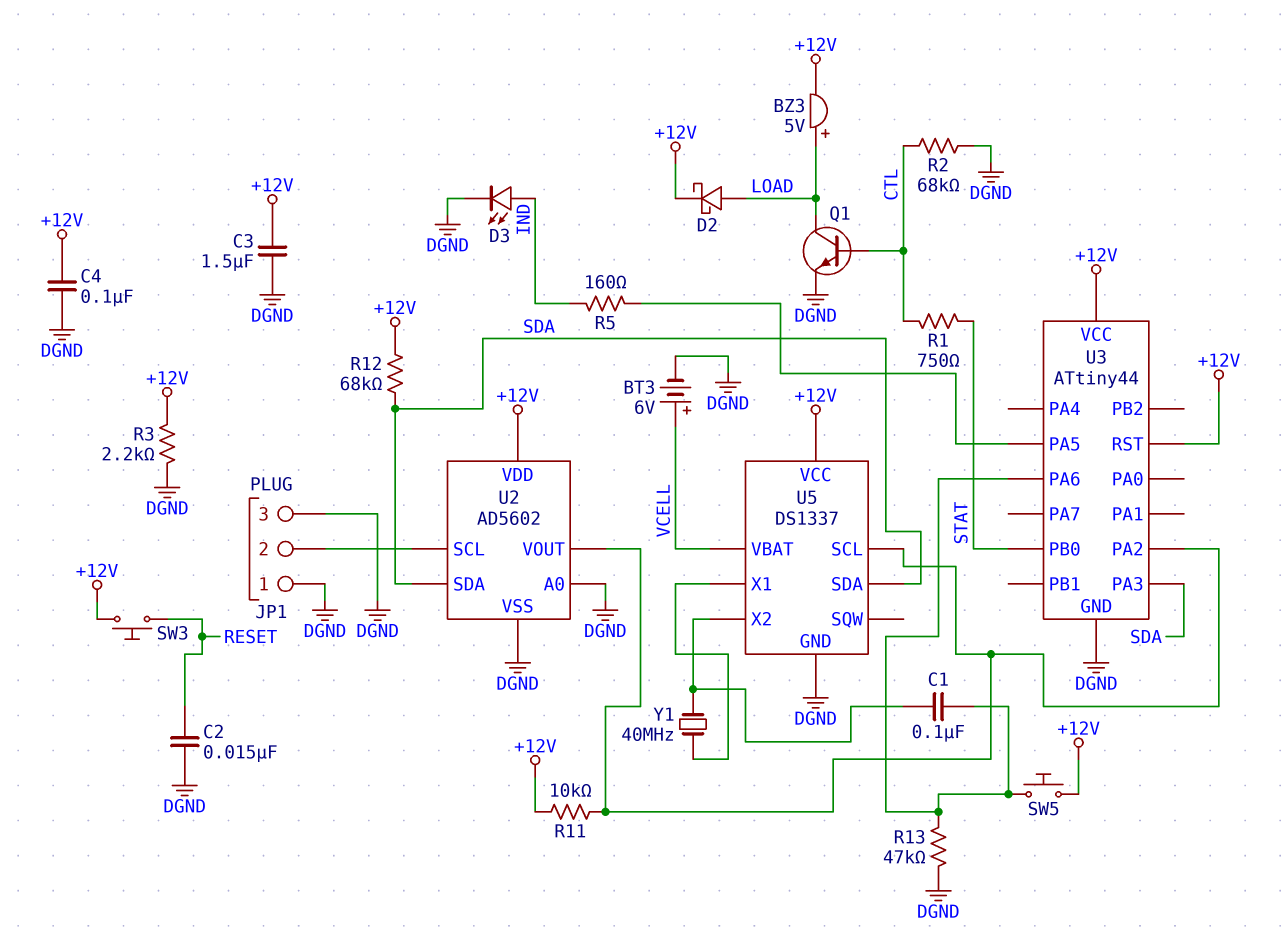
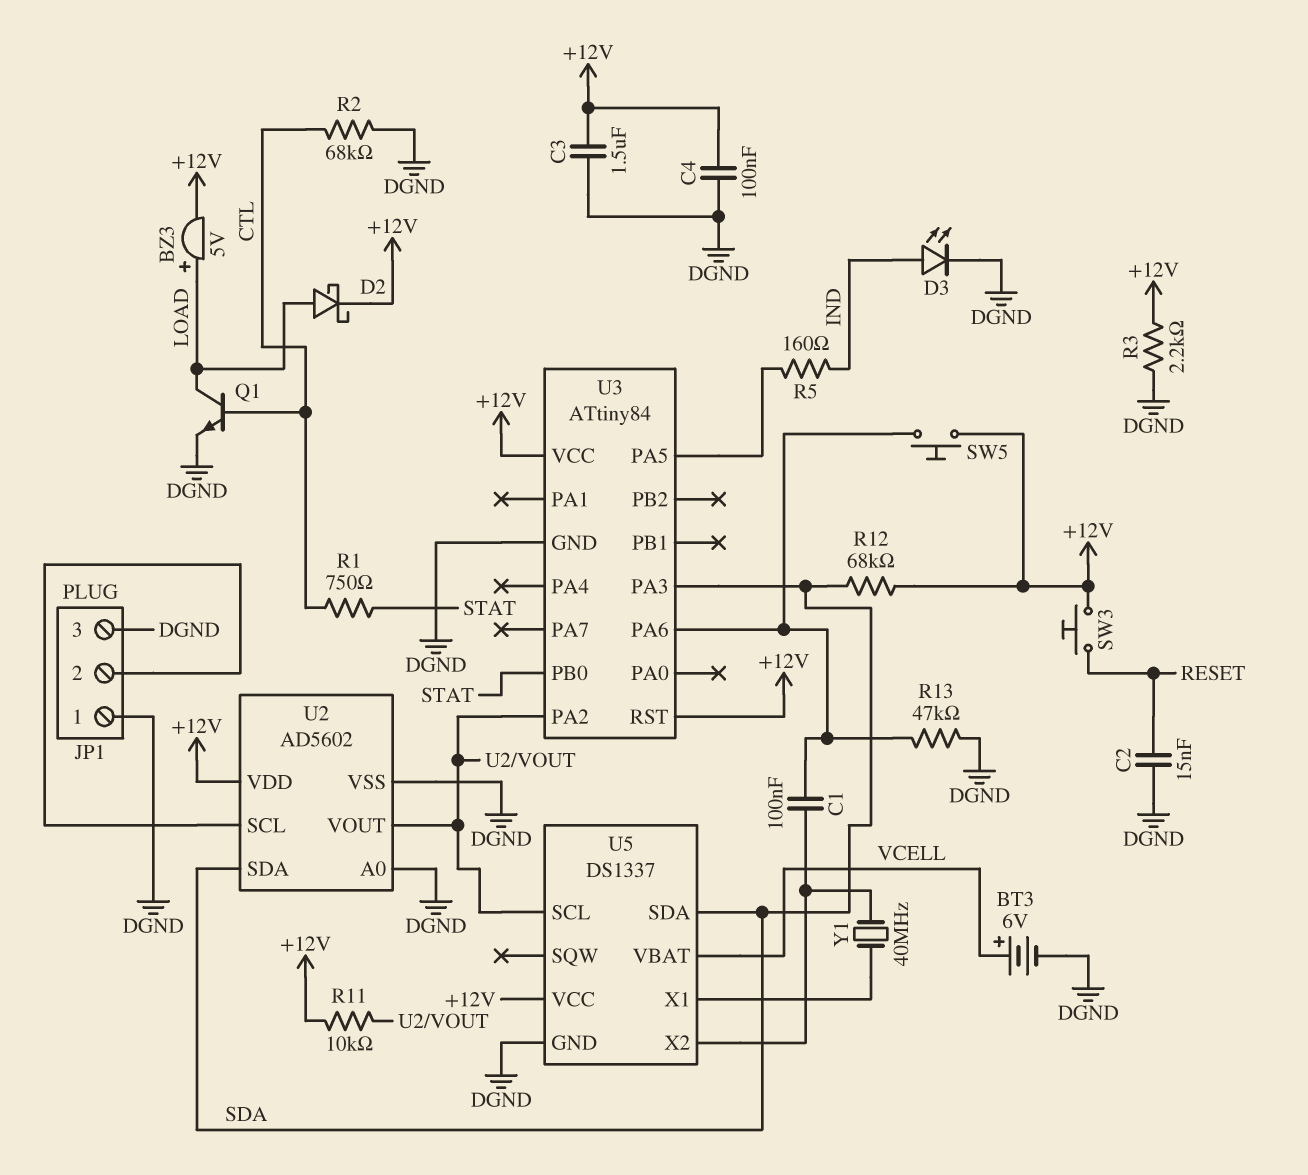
U3: ATtiny44 -> ATtiny84

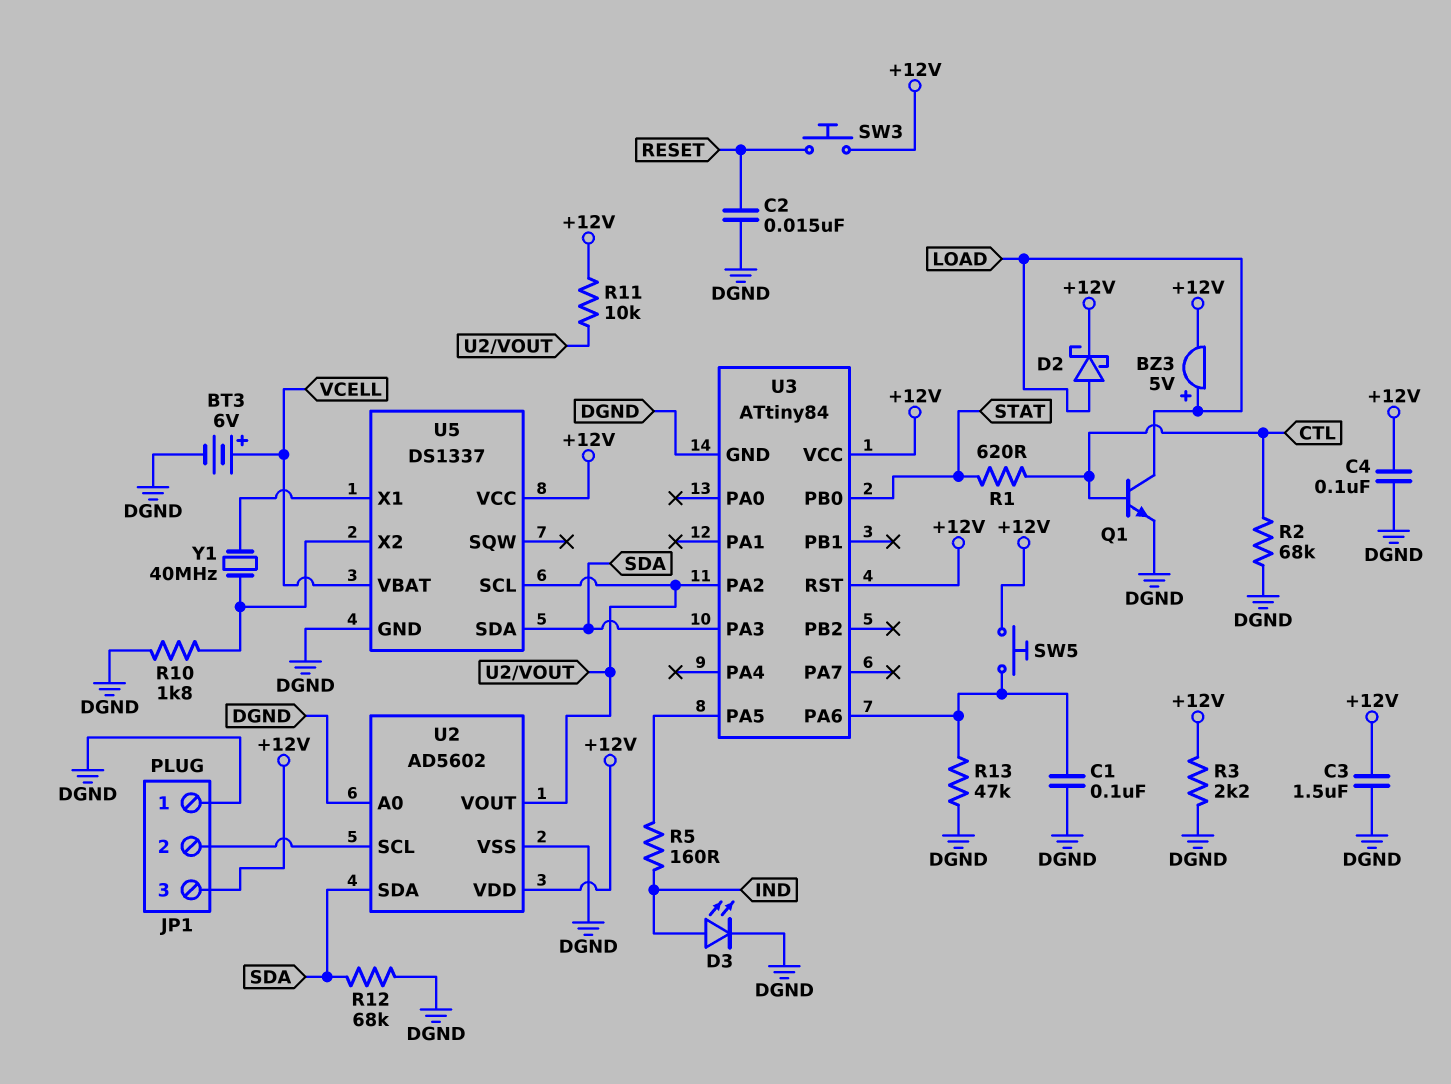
C1: 100nF (U3/PA6, U5/X2) -> 100nF (DGND, U3/PA6)
JP1 pin 3: DGND -> +12V
R1: 750 (CTL, STAT) -> 620 (CTL, STAT)
R10: none -> 1.8k (DGND, U5/X2)
R12: 68k (+12V, SDA) -> 68k (DGND, SDA)

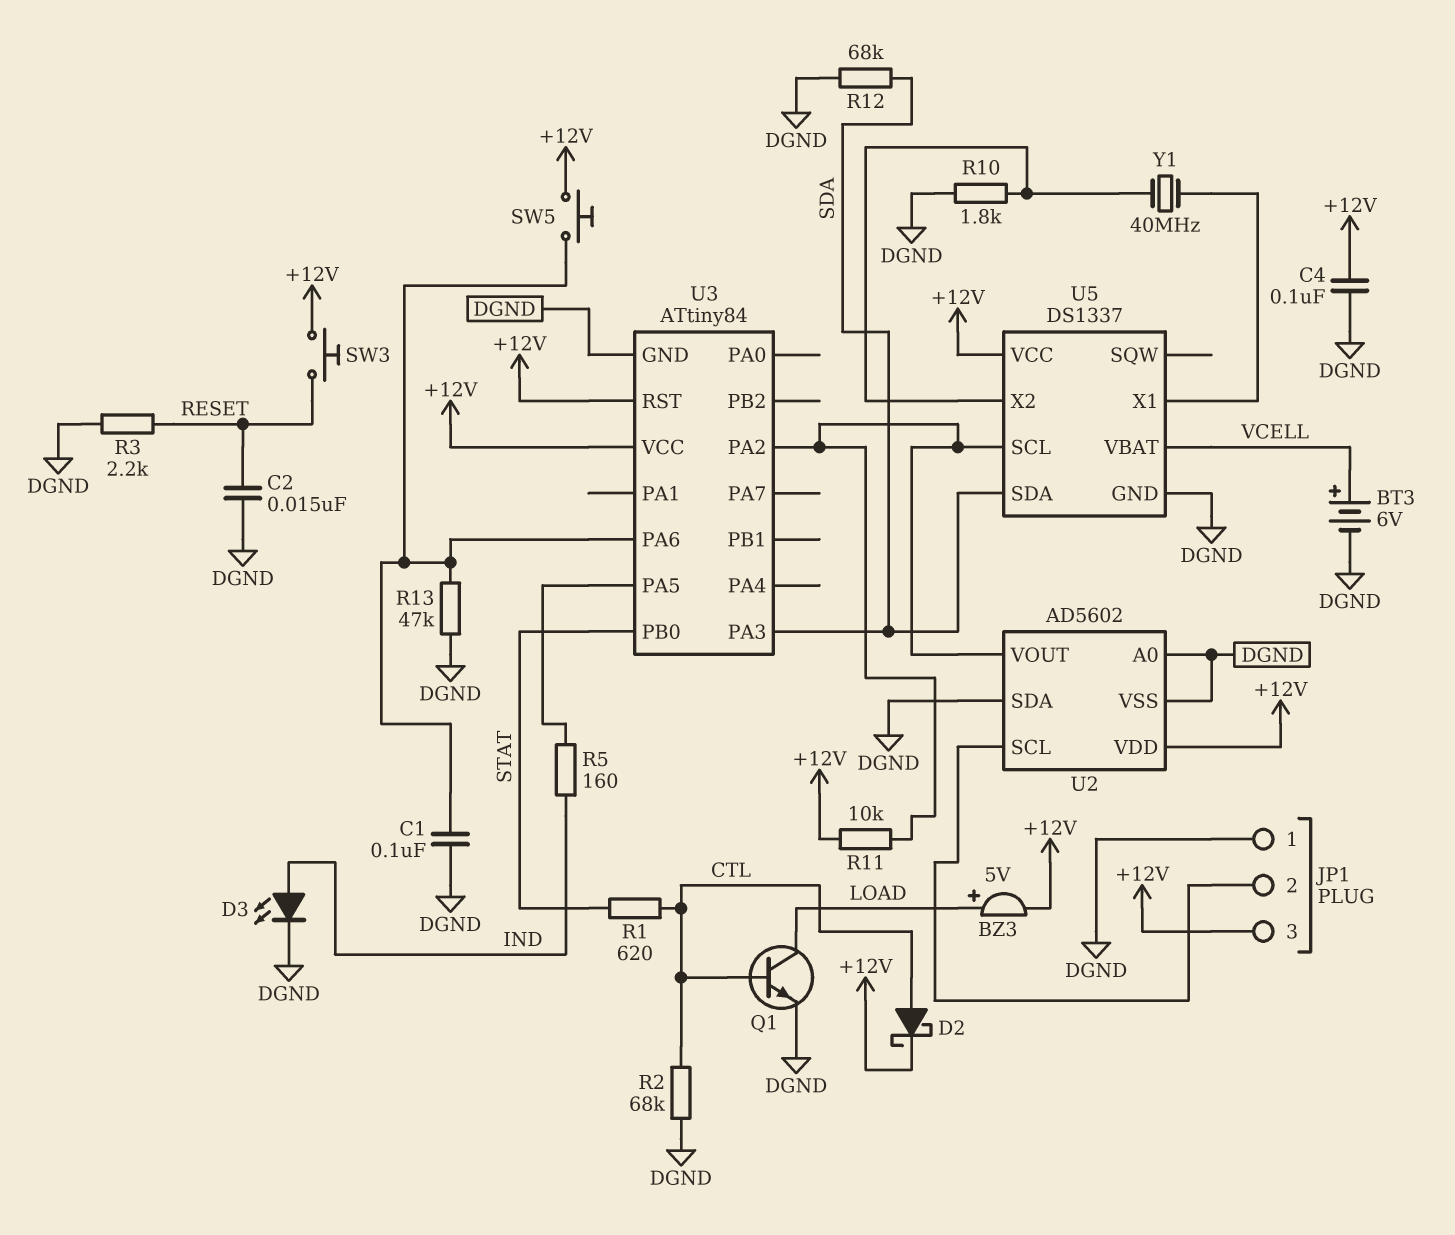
C3: 1.5uF (+12V, DGND) -> none
D2: schottky (A LOAD, K +12V) -> schottky (A CTL, K +12V)
R3: 2.2k (+12V, DGND) -> 2.2k (DGND, RESET)
U2 pin SDA: SDA -> DGND

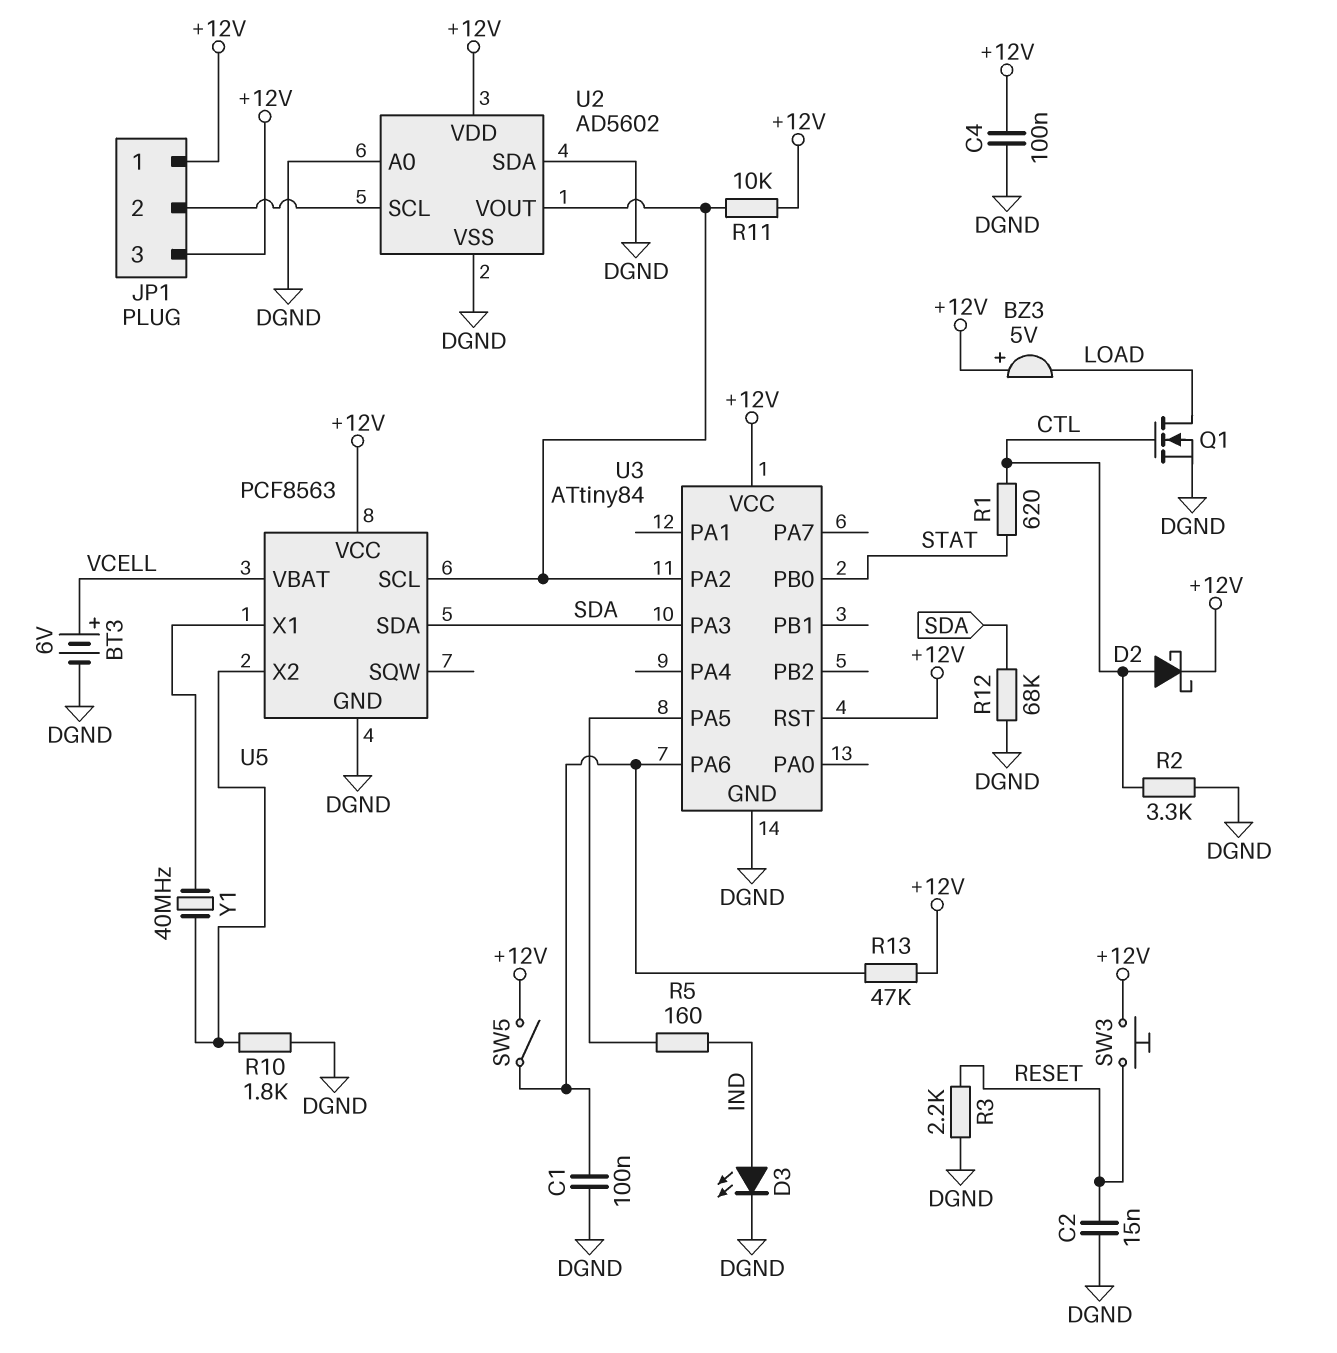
BZ3: buzzer 5V (plus LOAD, minus +12V) -> buzzer 5V (plus +12V, minus LOAD)
JP1 pin 1: DGND -> +12V
Q1: NPN (B CTL, C LOAD, E DGND) -> NMOS (G CTL, D LOAD, S DGND)
R2: 68k (CTL, DGND) -> 3.3k (CTL, DGND)
R13: 47k (DGND, U3/PA6) -> 47k (+12V, U3/PA6)
SW5: button (+12V, U3/PA6) -> switch (+12V, U3/PA6)
U5: DS1337 -> PCF8563

